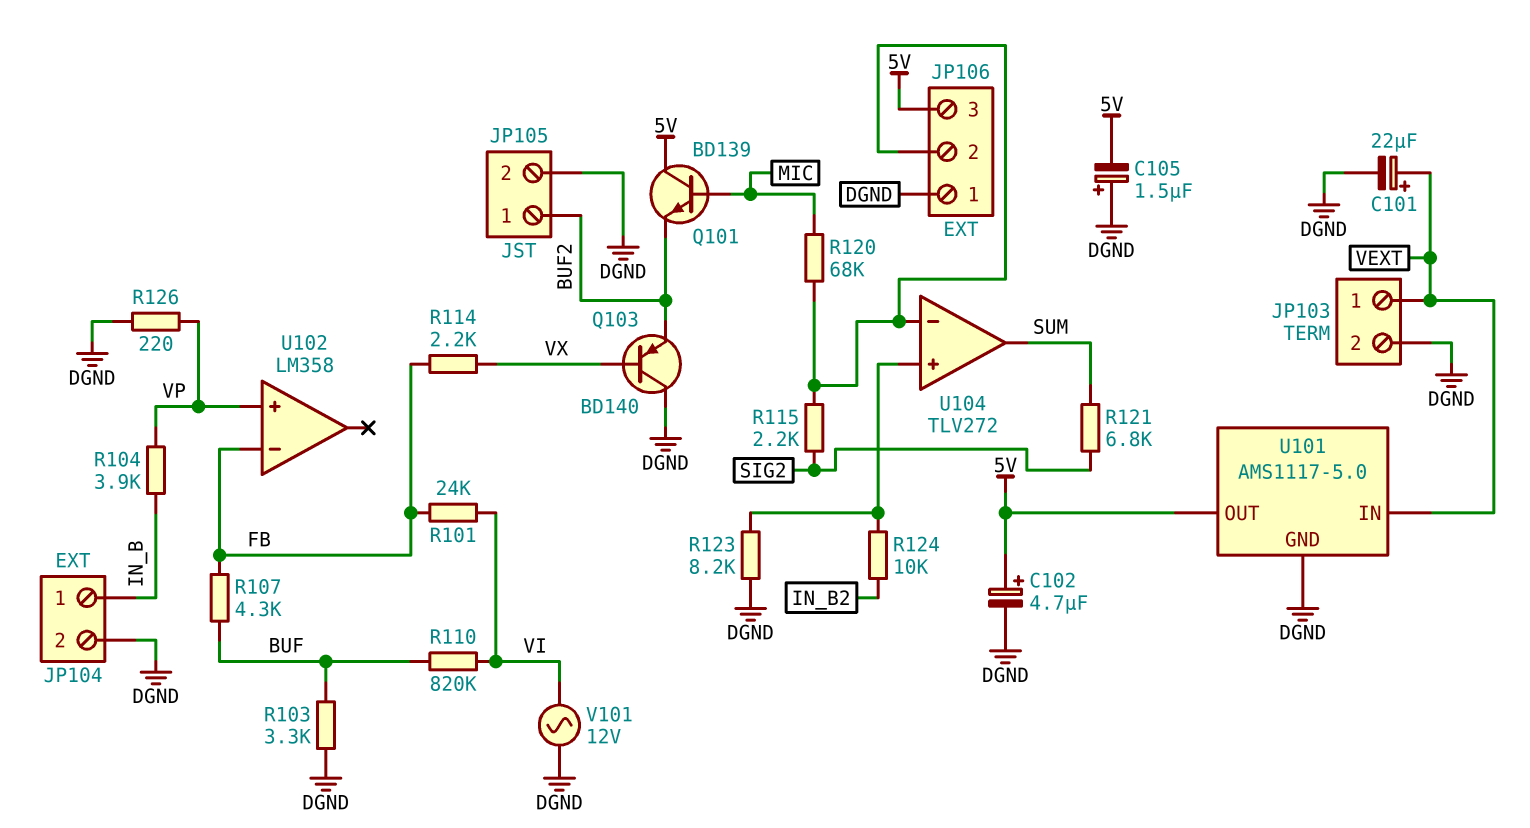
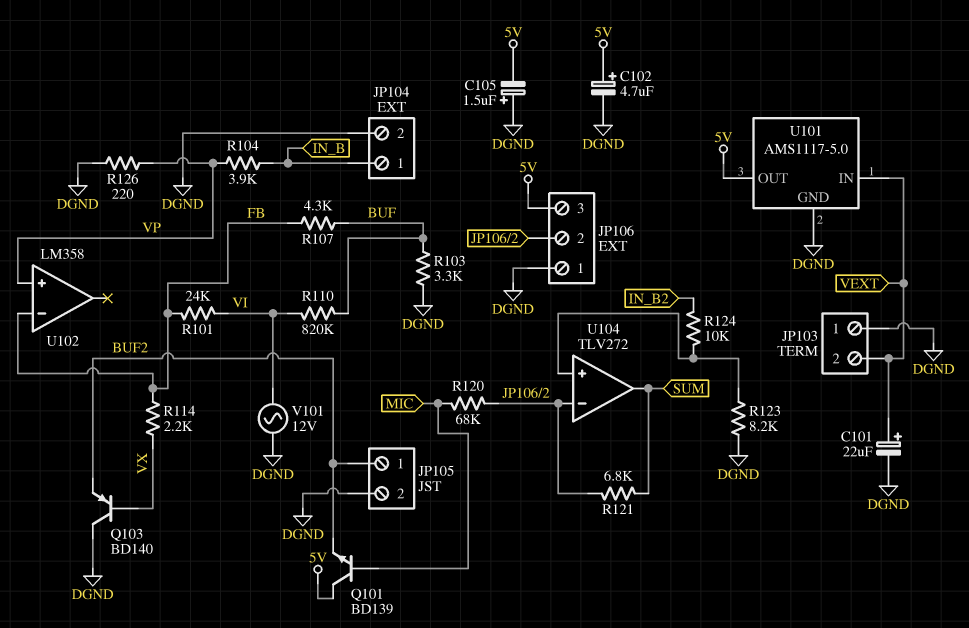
JP103 pin 1: VEXT -> DGND
JP103 pin 2: DGND -> VEXT
R115: 2.2k (JP106/2, SIG2) -> none
R121: 6.8k (SIG2, SUM) -> 6.8k (JP106/2, SUM)

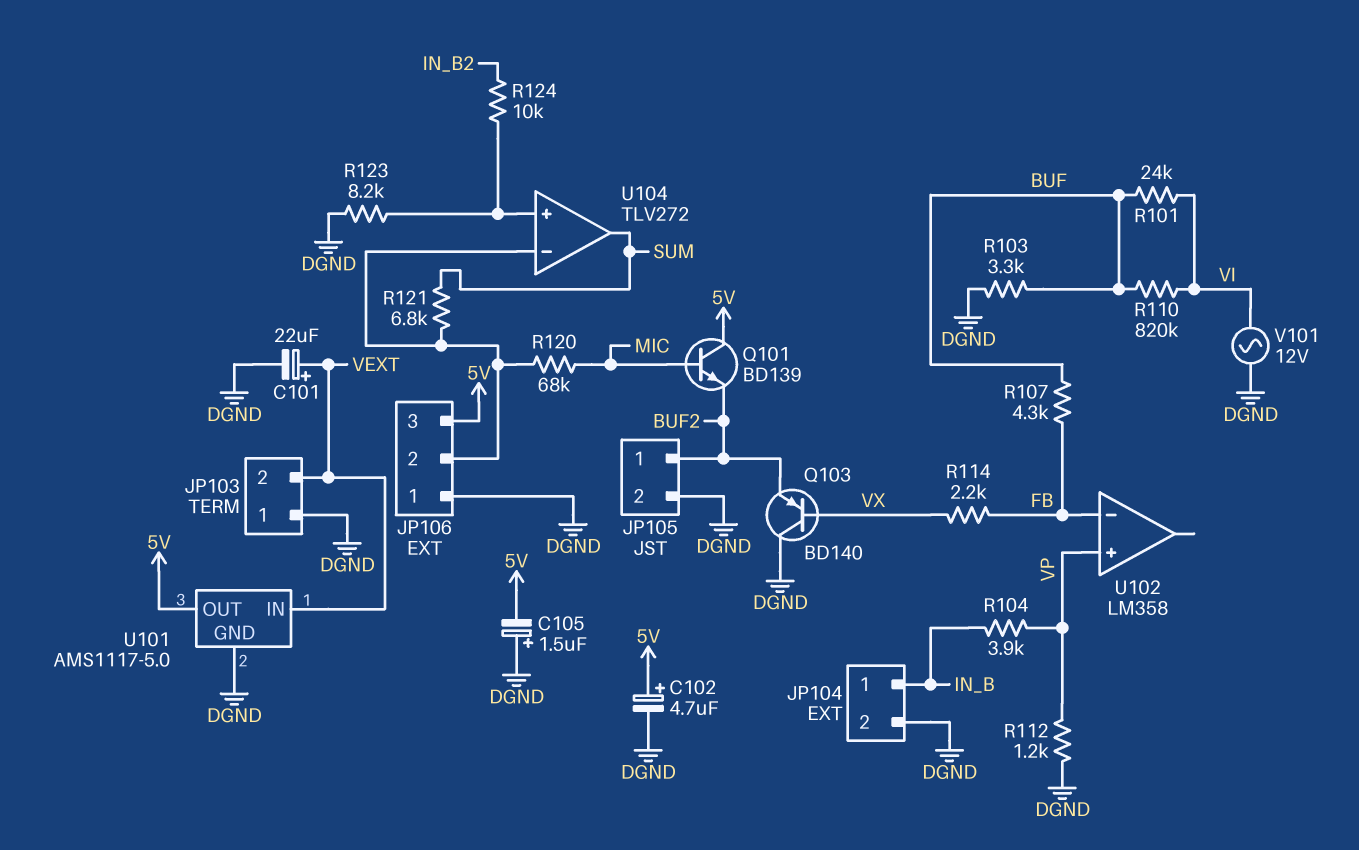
R101: 24k (FB, VI) -> 24k (BUF, VI)
R112: none -> 1.2k (DGND, VP)
R126: 220 (DGND, VP) -> none

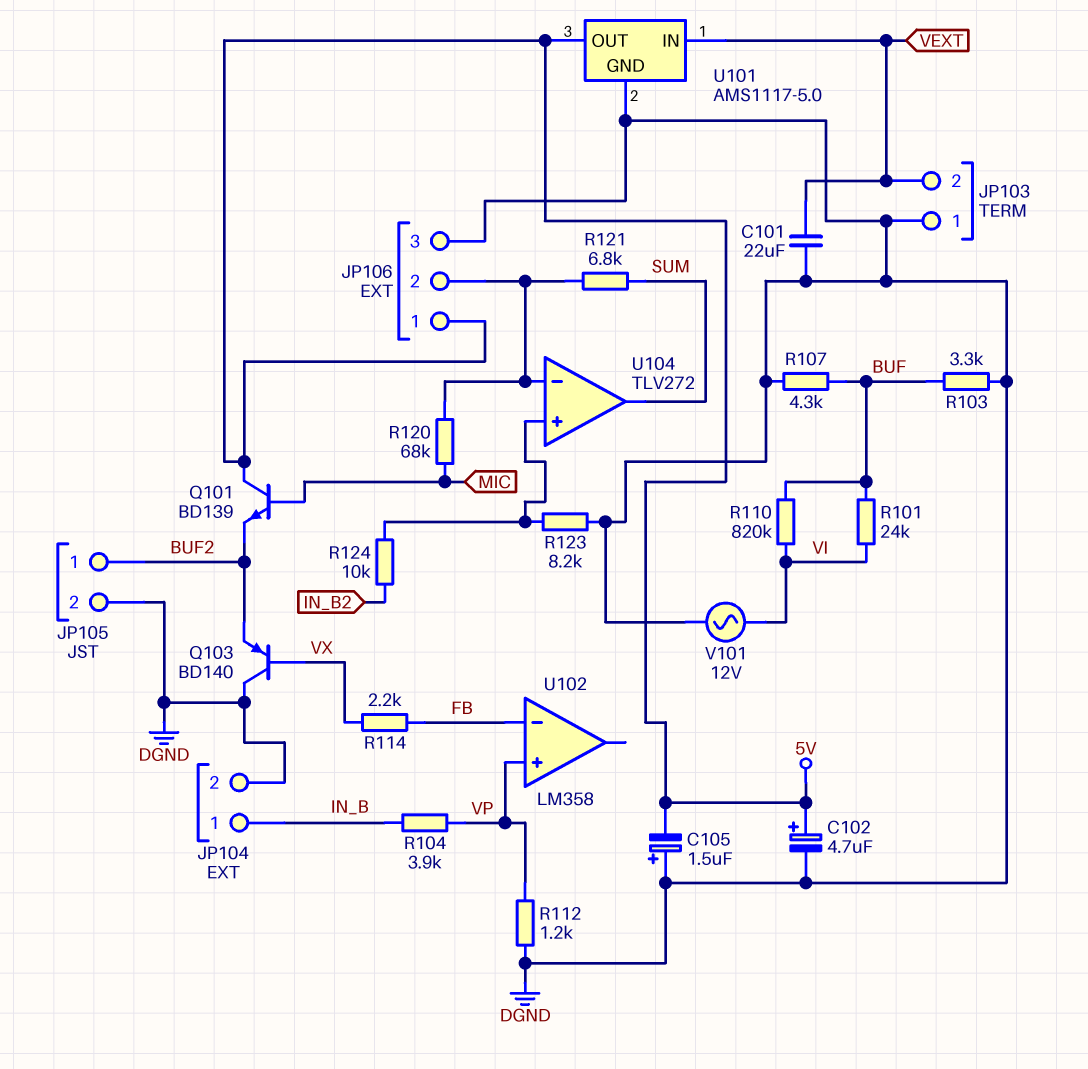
C101: 22uF (plus VEXT, minus DGND) -> 22uF (DGND, VEXT)
JP106 pin 1: DGND -> 5V
JP106 pin 3: 5V -> DGND
R107: 4.3k (BUF, FB) -> 4.3k (BUF, DGND)

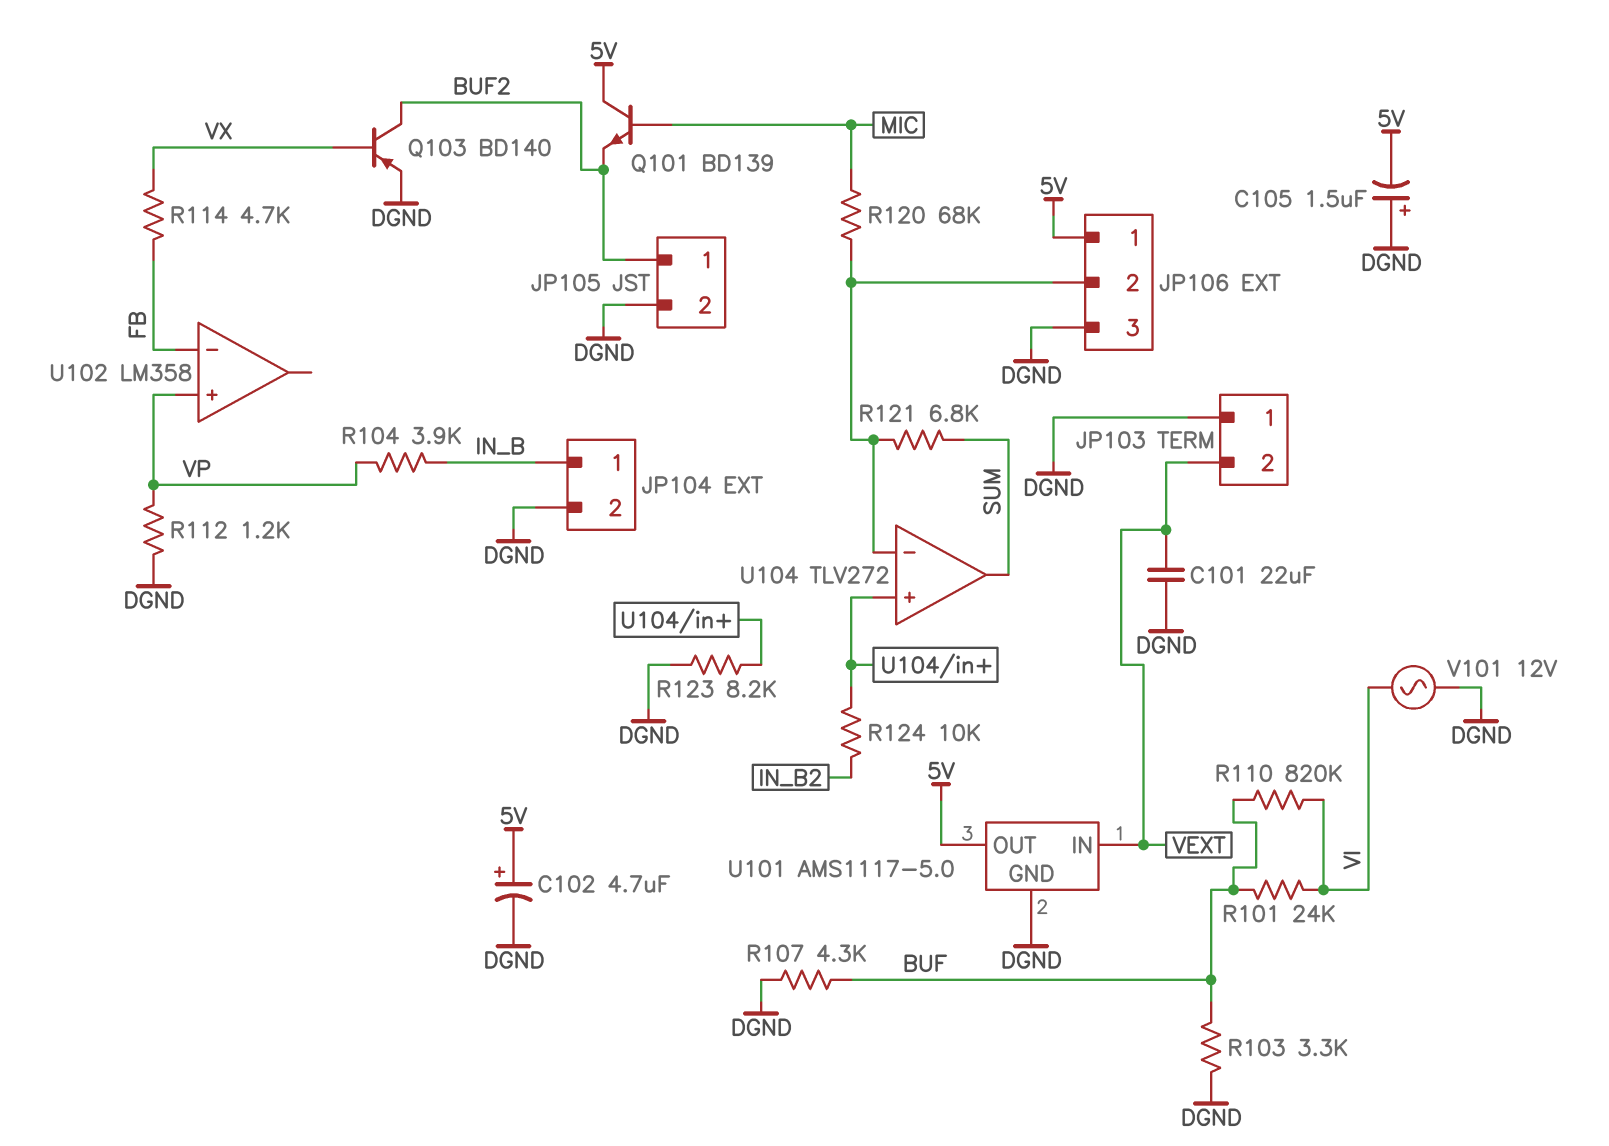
Q103: PNP BD140 (B VX, C DGND, E BUF2) -> PNP BD140 (B VX, C BUF2, E DGND)
R114: 2.2k (FB, VX) -> 4.7k (FB, VX)

